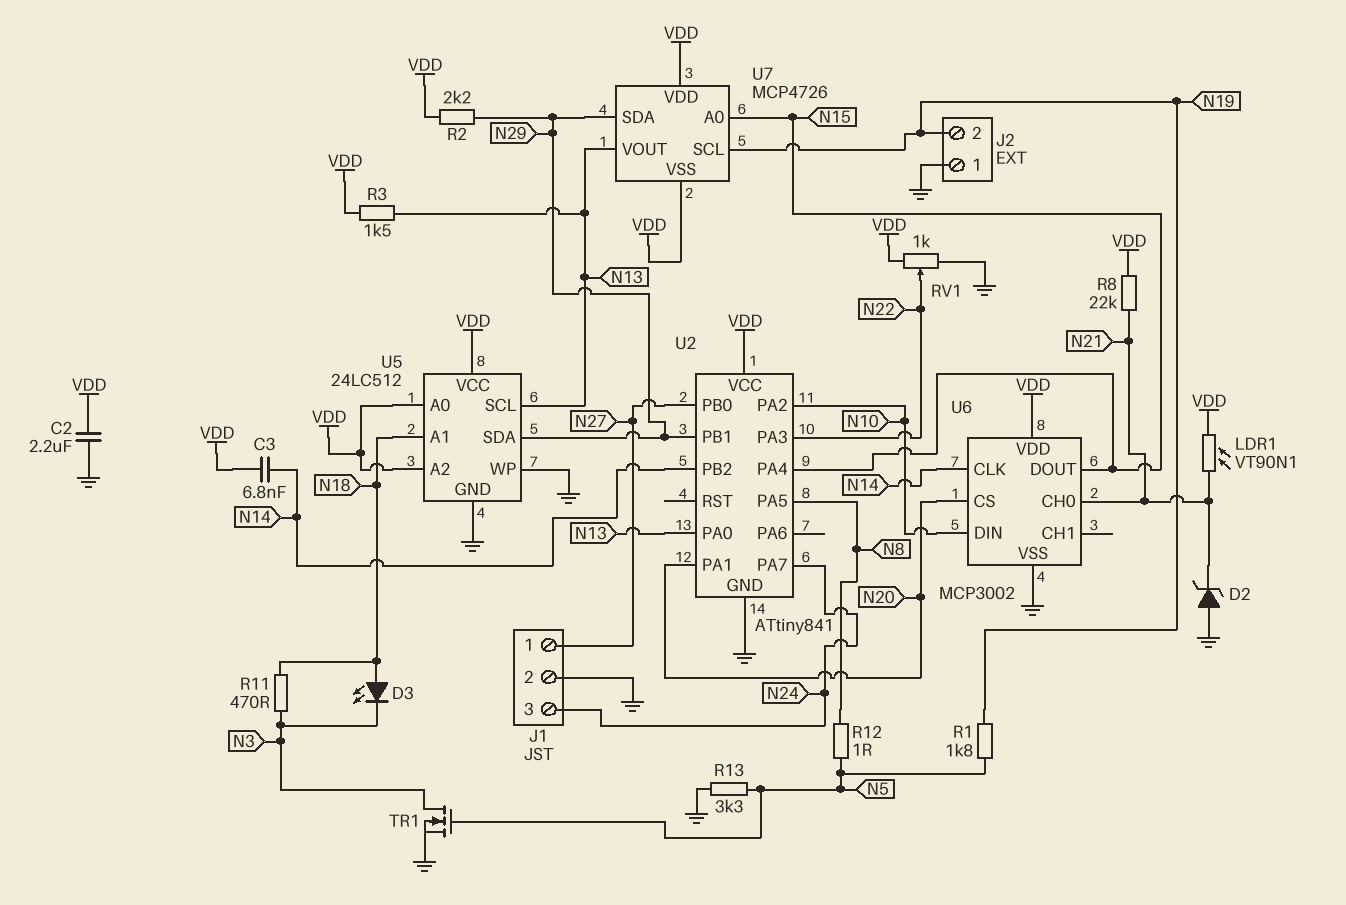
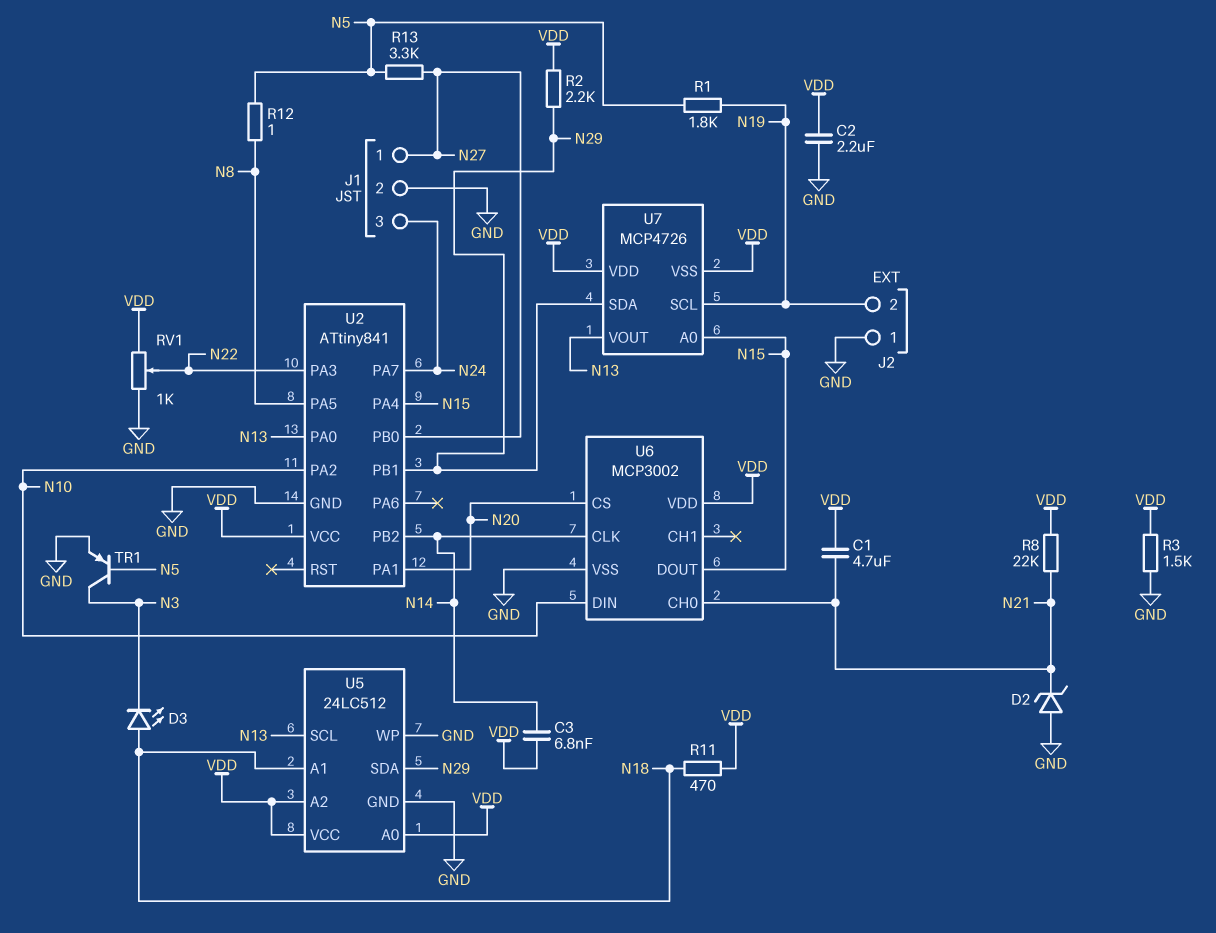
C1: none -> 4.7uF (N21, VDD)
LDR1: VT90N1 (N21, VDD) -> none
R3: 1.5k (N13, VDD) -> 1.5k (GND, VDD)
R11: 470 (N3, N18) -> 470 (N18, VDD)
R13: 3.3k (GND, N5) -> 3.3k (N5, N27)
TR1: NMOS (G N5, D N3, S GND) -> PNP (B N5, C N3, E GND)

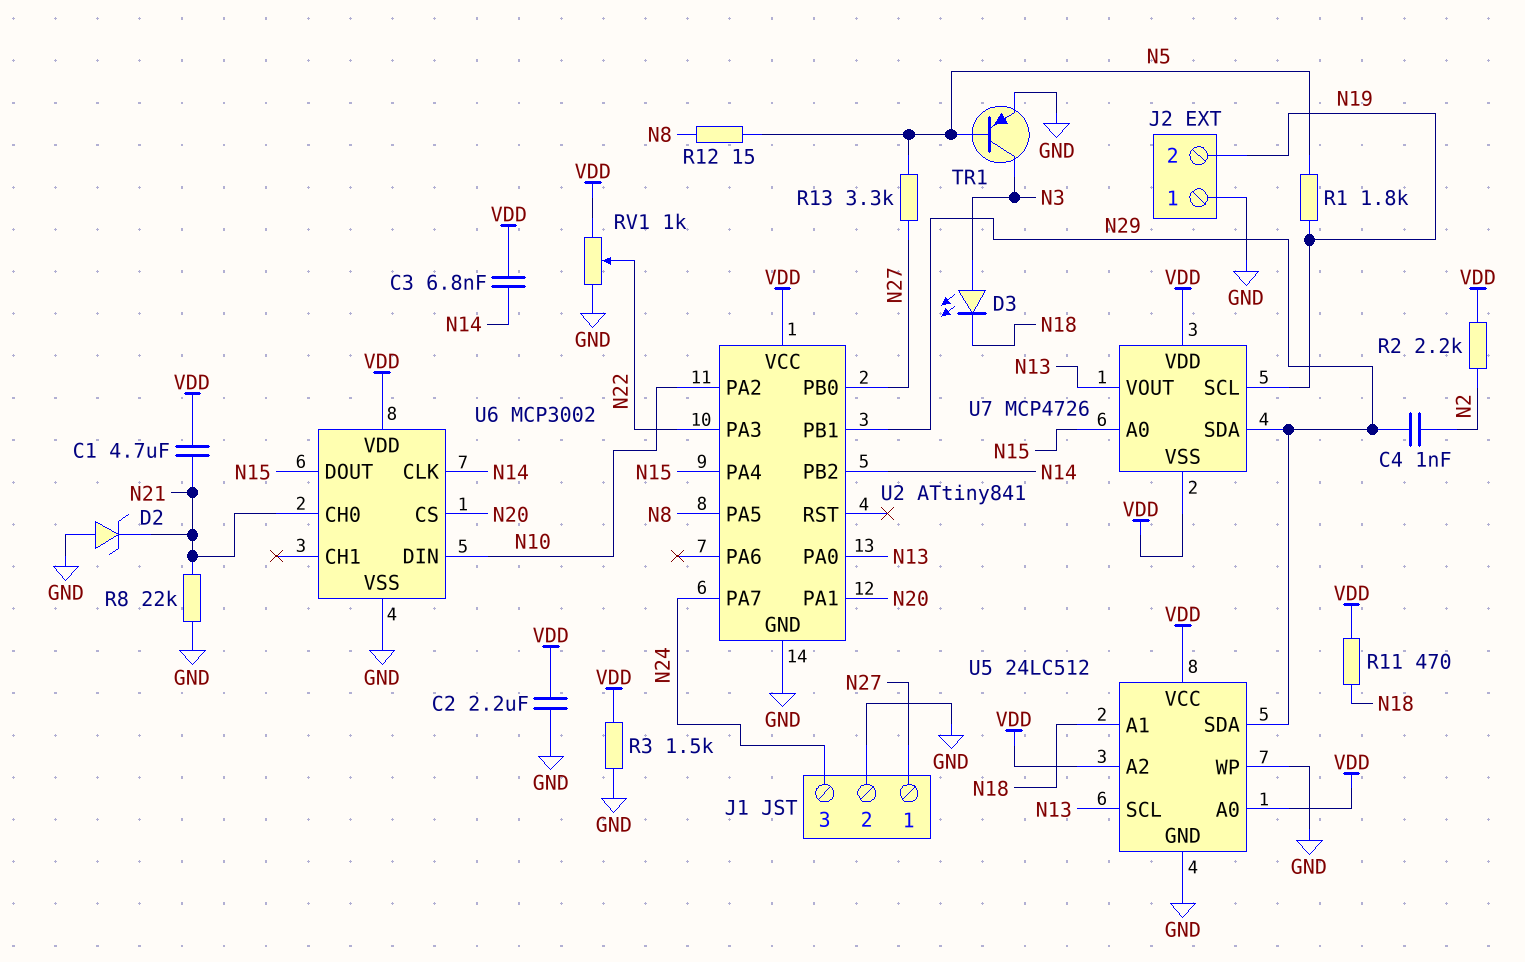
C4: none -> 1nF (N2, N29)
D3: LED (A N18, K N3) -> LED (A N3, K N18)
R2: 2.2k (N29, VDD) -> 2.2k (N2, VDD)
R8: 22k (N21, VDD) -> 22k (GND, N21)
R12: 1 (N5, N8) -> 15 (N5, N8)

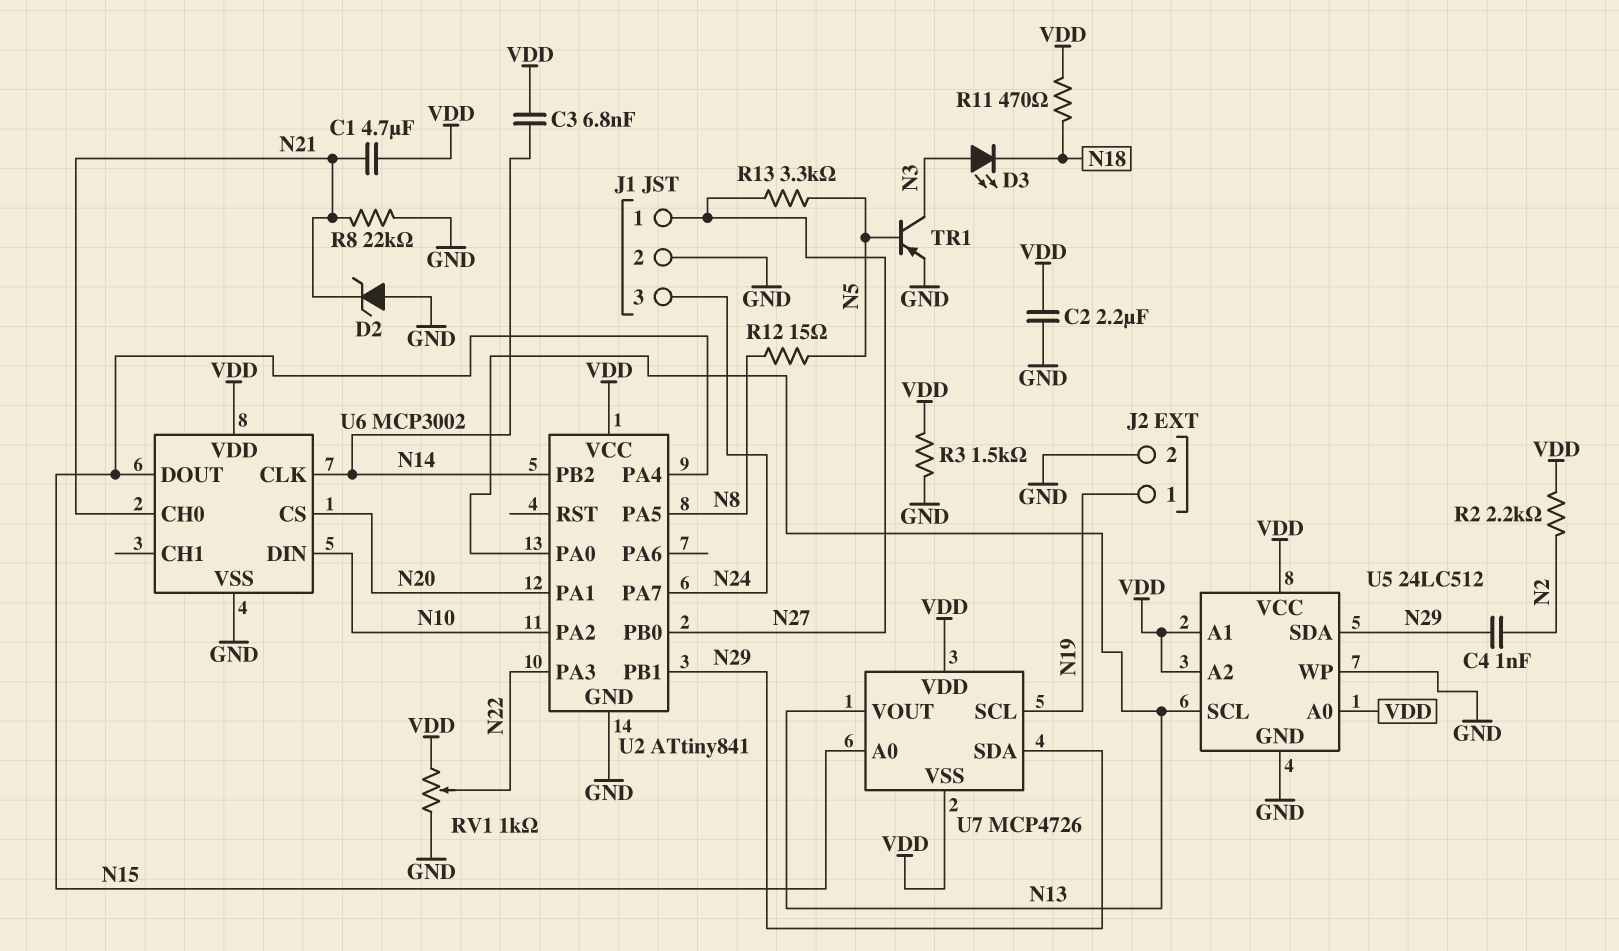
J2 pin 1: GND -> N19
J2 pin 2: N19 -> GND
R1: 1.8k (N5, N19) -> none
U5 pin A1: N18 -> VDD

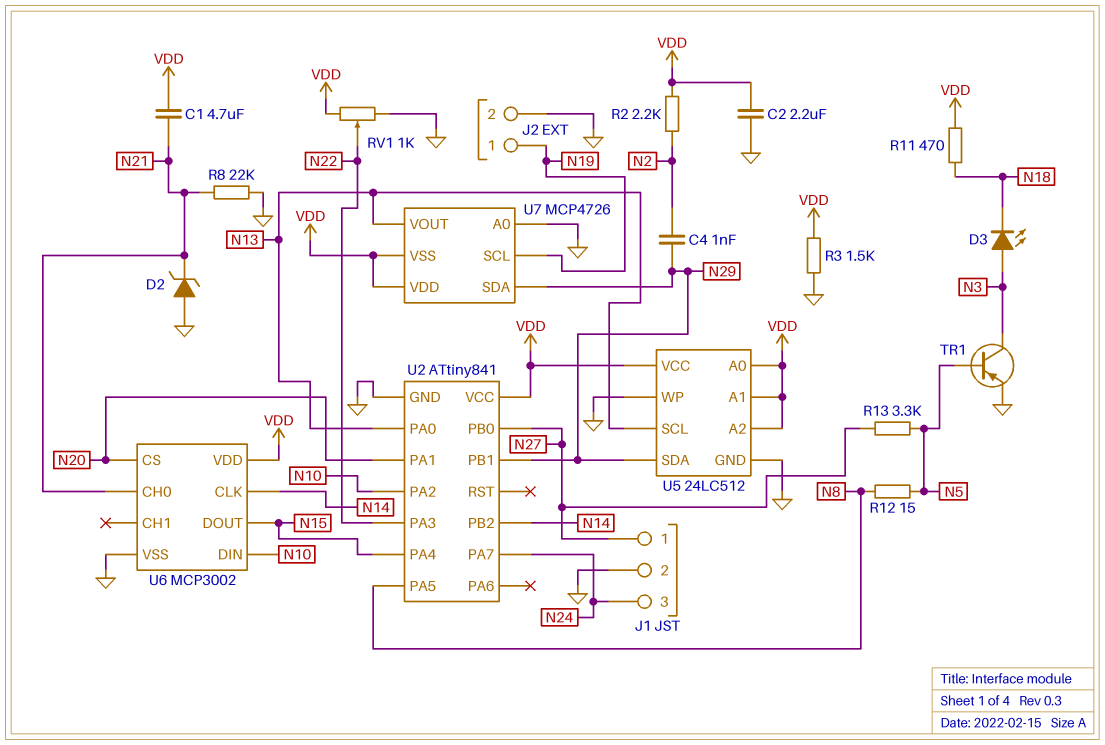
C3: 6.8nF (N14, VDD) -> none
U7 pin A0: N15 -> GND

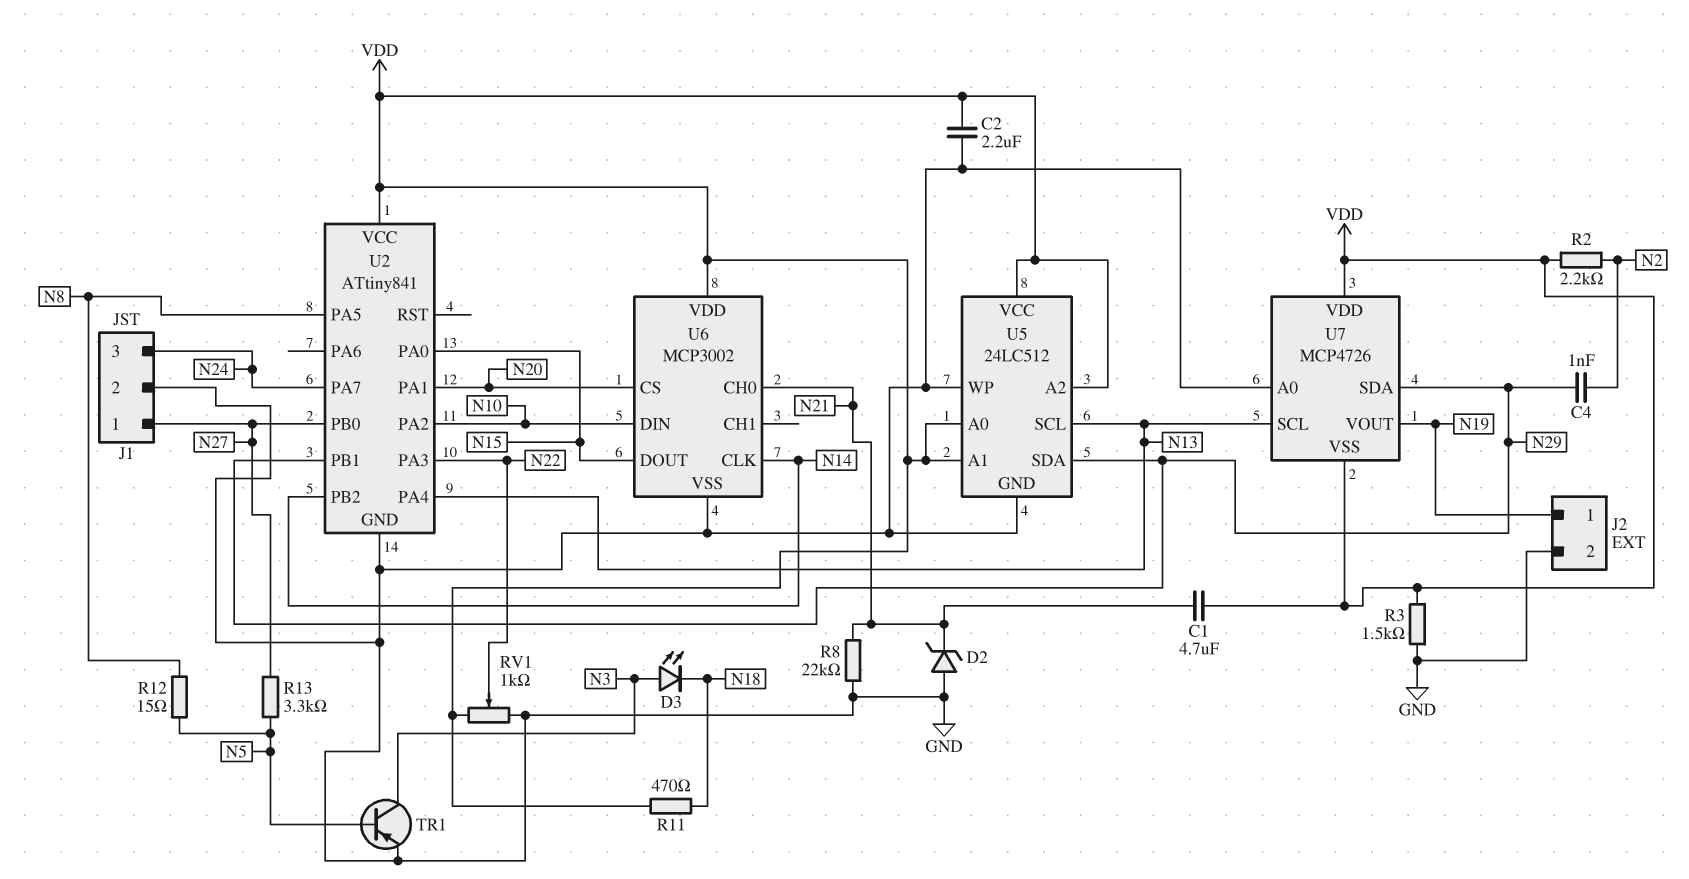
U2 pin PA0: N13 -> N15
U2 pin PA4: N15 -> N13
U7 pin SCL: N19 -> N13
U7 pin VOUT: N13 -> N19

